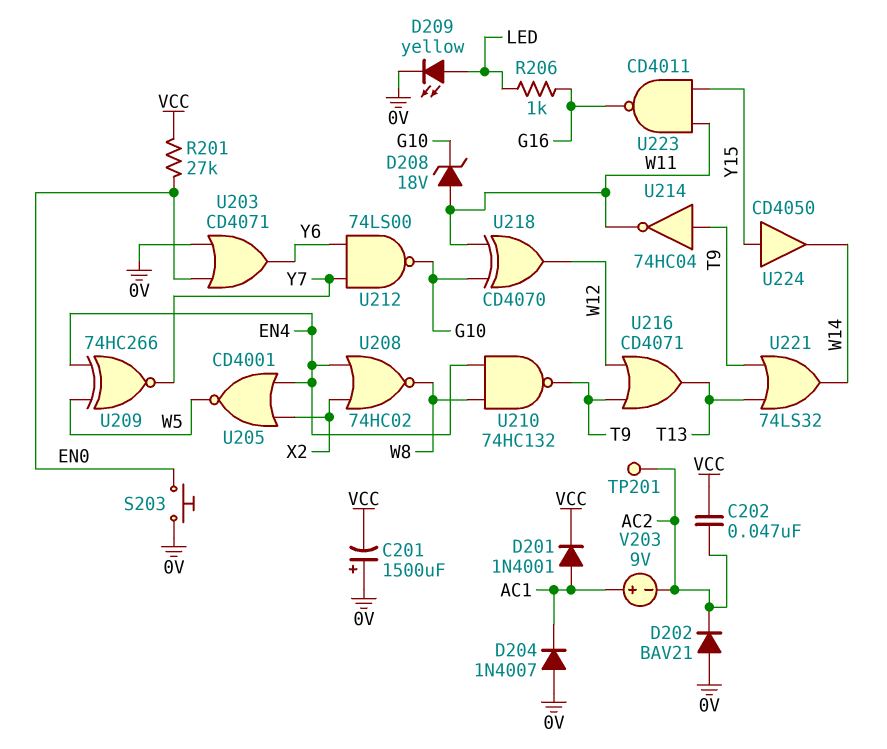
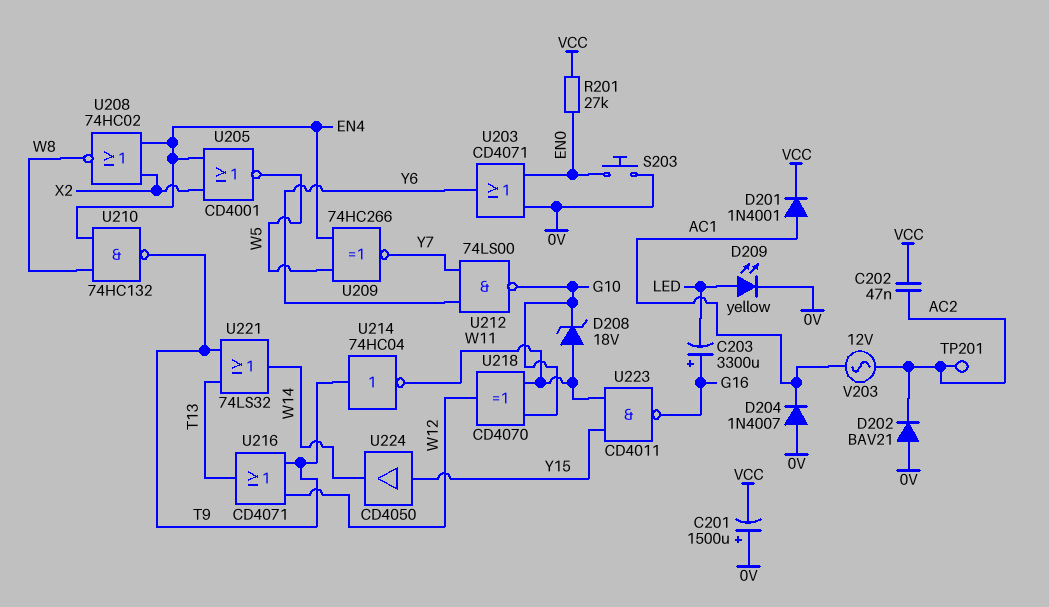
C203: none -> 3300uF (plus G16, minus LED)
R206: 1k (G16, LED) -> none
V203: 9V (plus AC1, minus AC2) -> AC 12V (AC1, AC2)

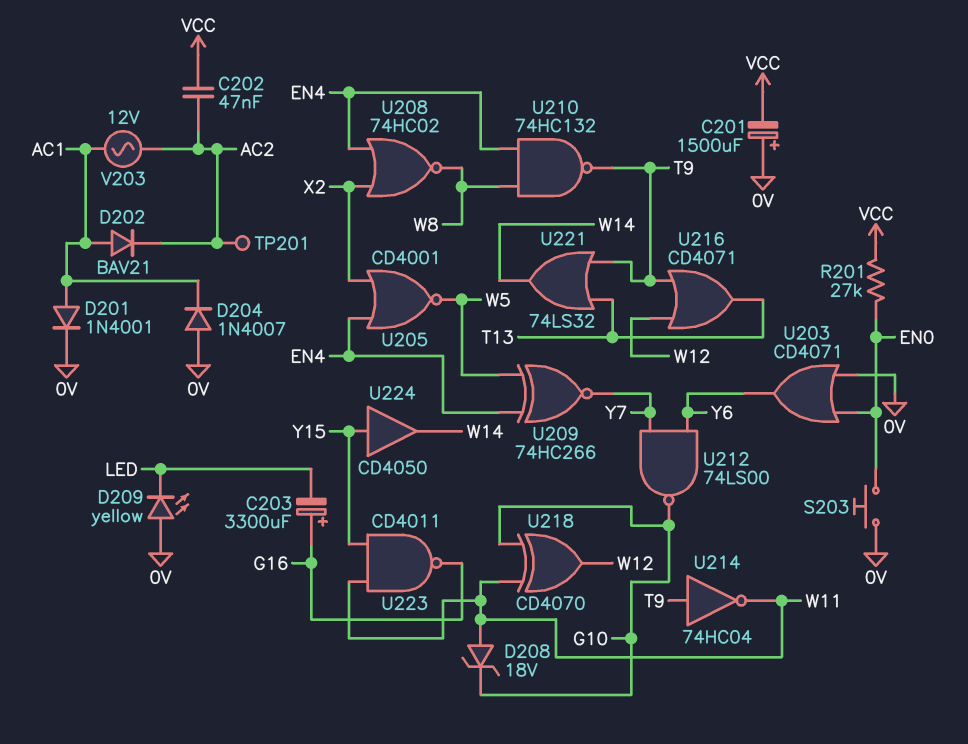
D201: diode 1N4001 (A AC1, K VCC) -> diode 1N4001 (A AC1, K 0V)
D202: diode BAV21 (A 0V, K AC2) -> diode BAV21 (A AC1, K AC2)
D209: LED yellow (A LED, K 0V) -> LED yellow (A 0V, K LED)

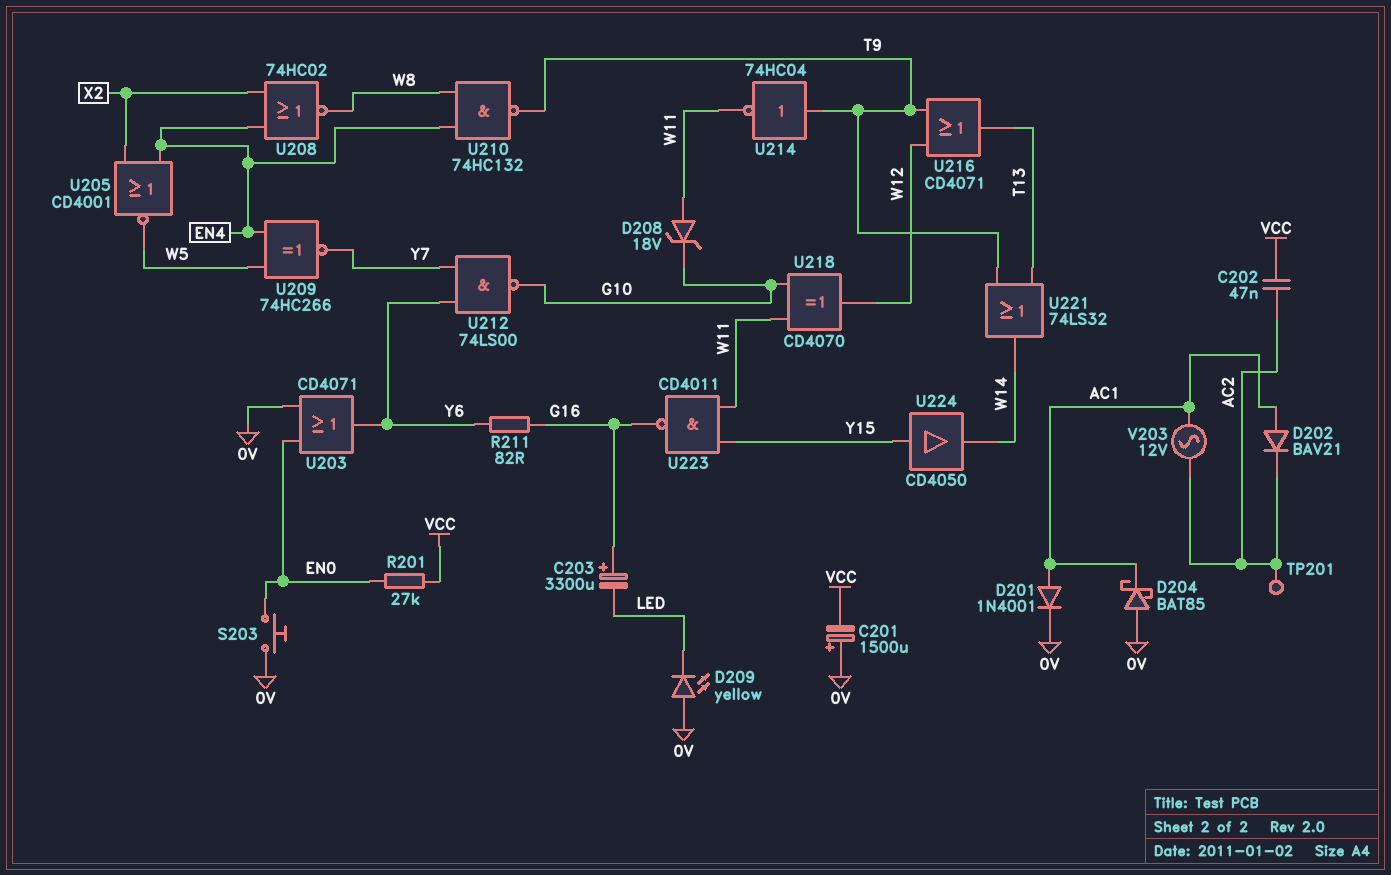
D204: diode 1N4007 (A 0V, K AC1) -> schottky BAT85 (A 0V, K AC1)
R211: none -> 82 (G16, Y6)

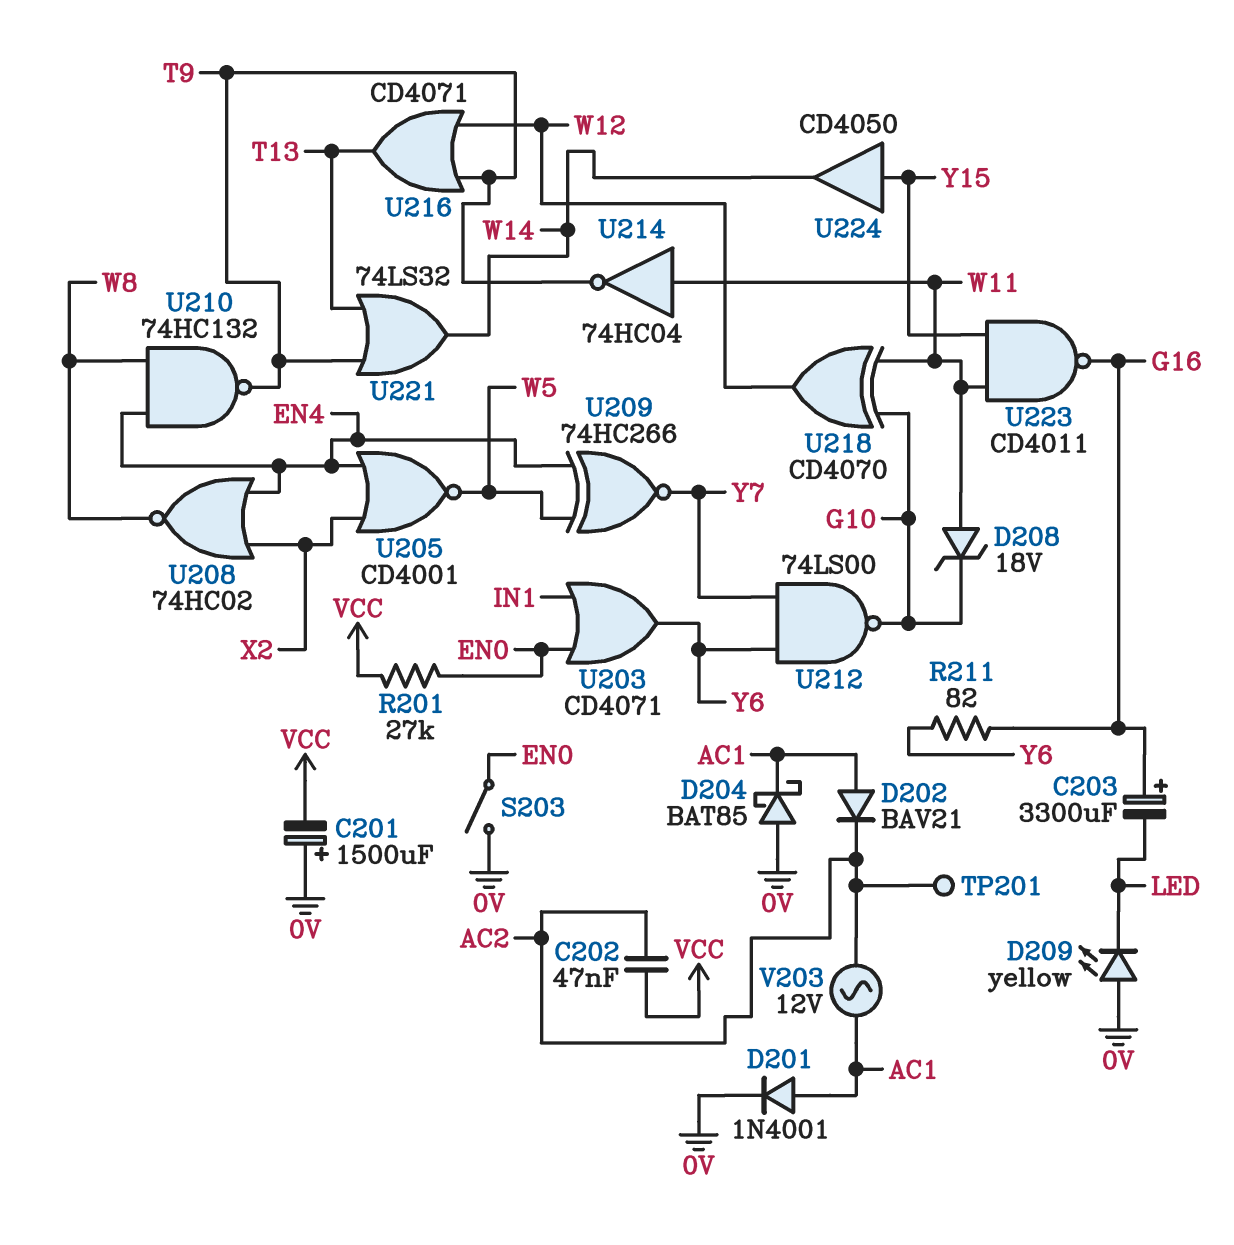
S203: button (0V, EN0) -> switch (0V, EN0)
U203: OR CD4071 (in 0V, in EN0, out Y6) -> OR CD4071 (in EN0, in IN1, out Y6)
U214: NOT 74HC04 (in T9, out W11) -> NOT 74HC04 (in W11, out T9)

